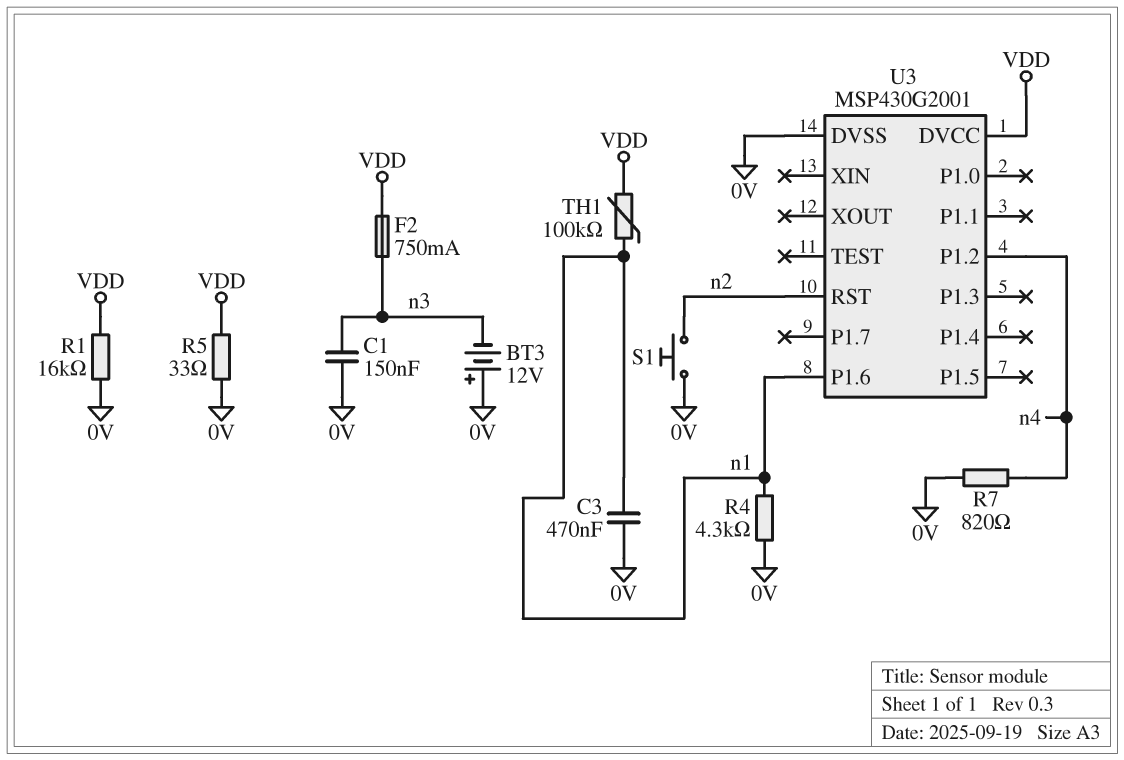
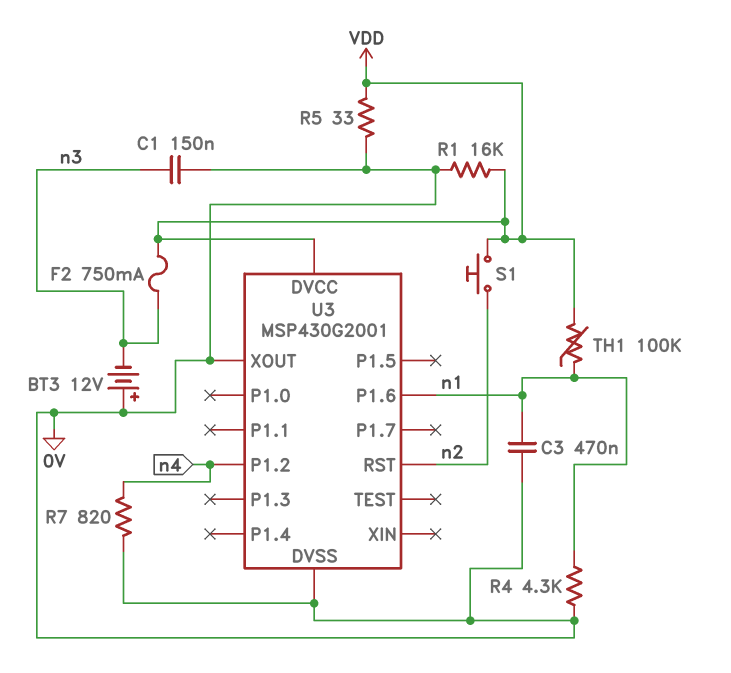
S1: button (0V, n2) -> button (VDD, n2)
U3 pin XOUT: none -> 0V

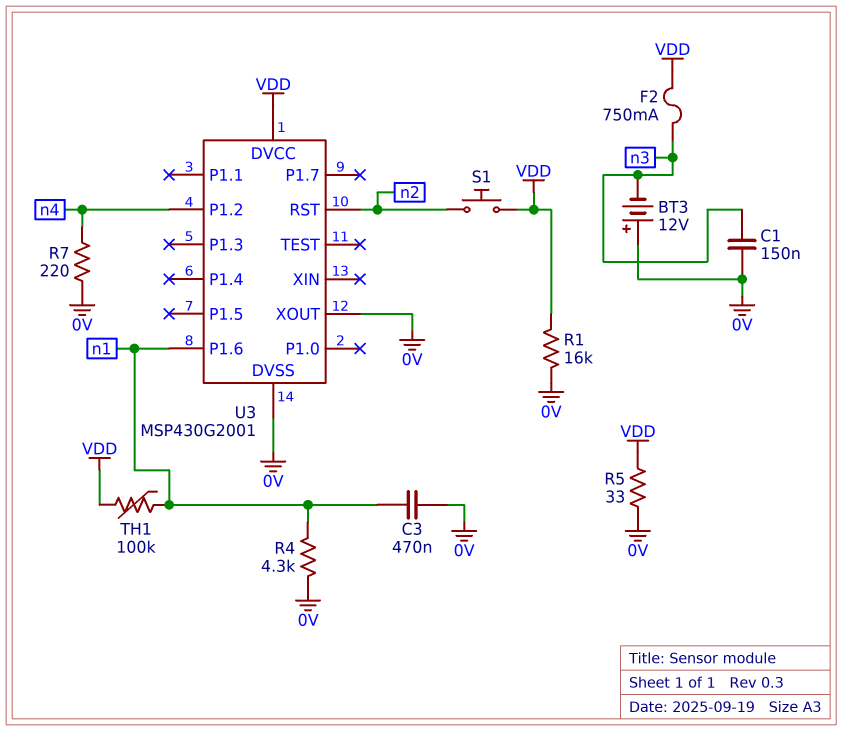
R7: 820 (0V, n4) -> 220 (0V, n4)

